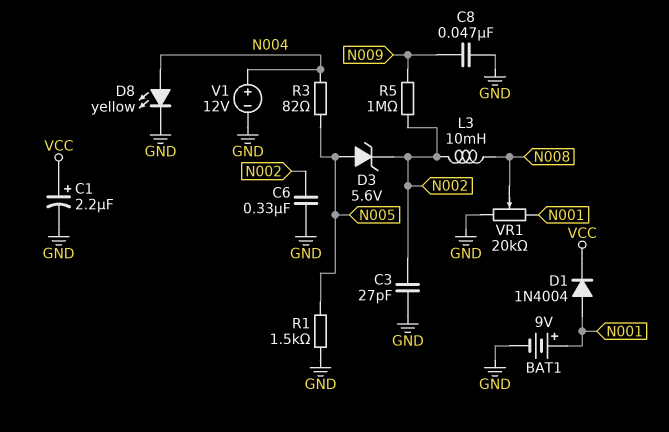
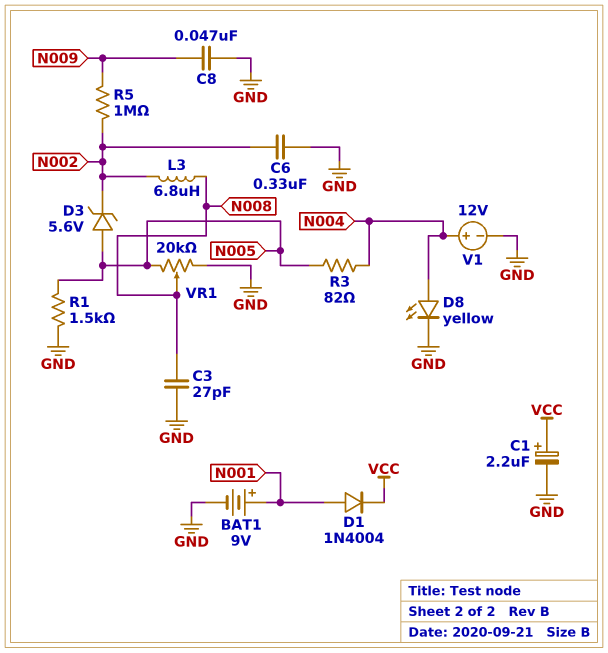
C3: 27pF (GND, N002) -> 27pF (GND, N008)
L3: 10mH (N002, N008) -> 6.8uH (N002, N008)
VR1: 20k (GND, N001, wiper N008) -> 20k (GND, N005, wiper N008)

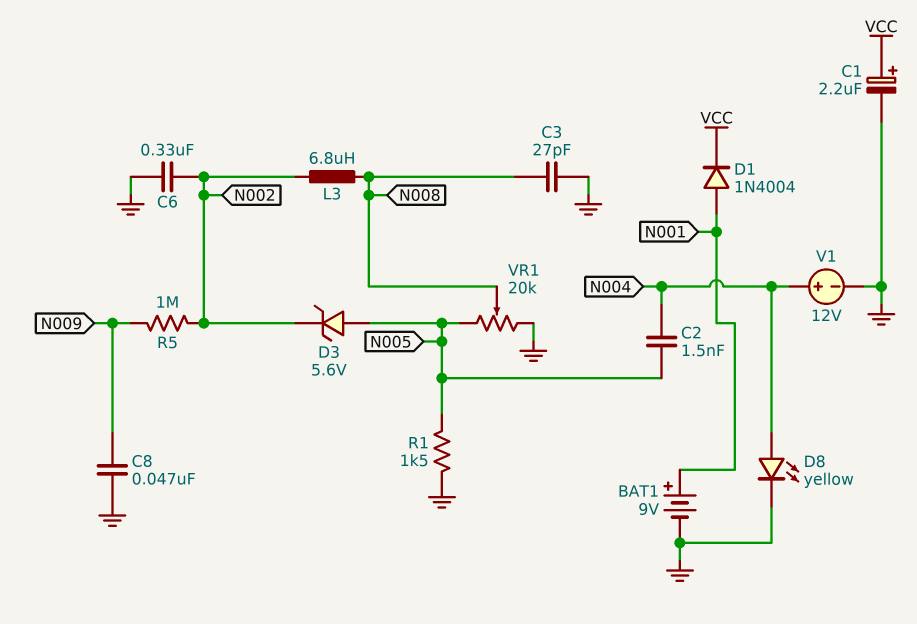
C2: none -> 1.5nF (N004, N005)
R3: 82 (N004, N005) -> none

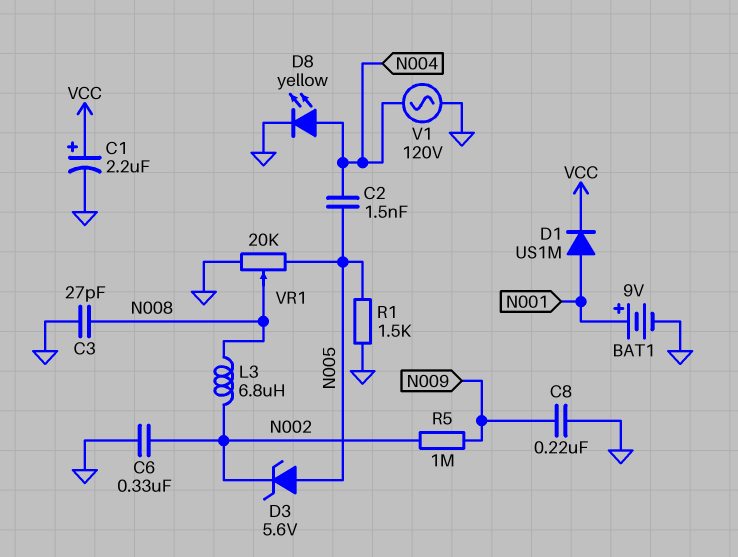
C8: 47nF (GND, N009) -> 220nF (GND, N009)
D1: diode 1N4004 (A N001, K VCC) -> diode US1M (A N001, K VCC)
V1: 12V (plus N004, minus GND) -> AC 120V (GND, N004)

